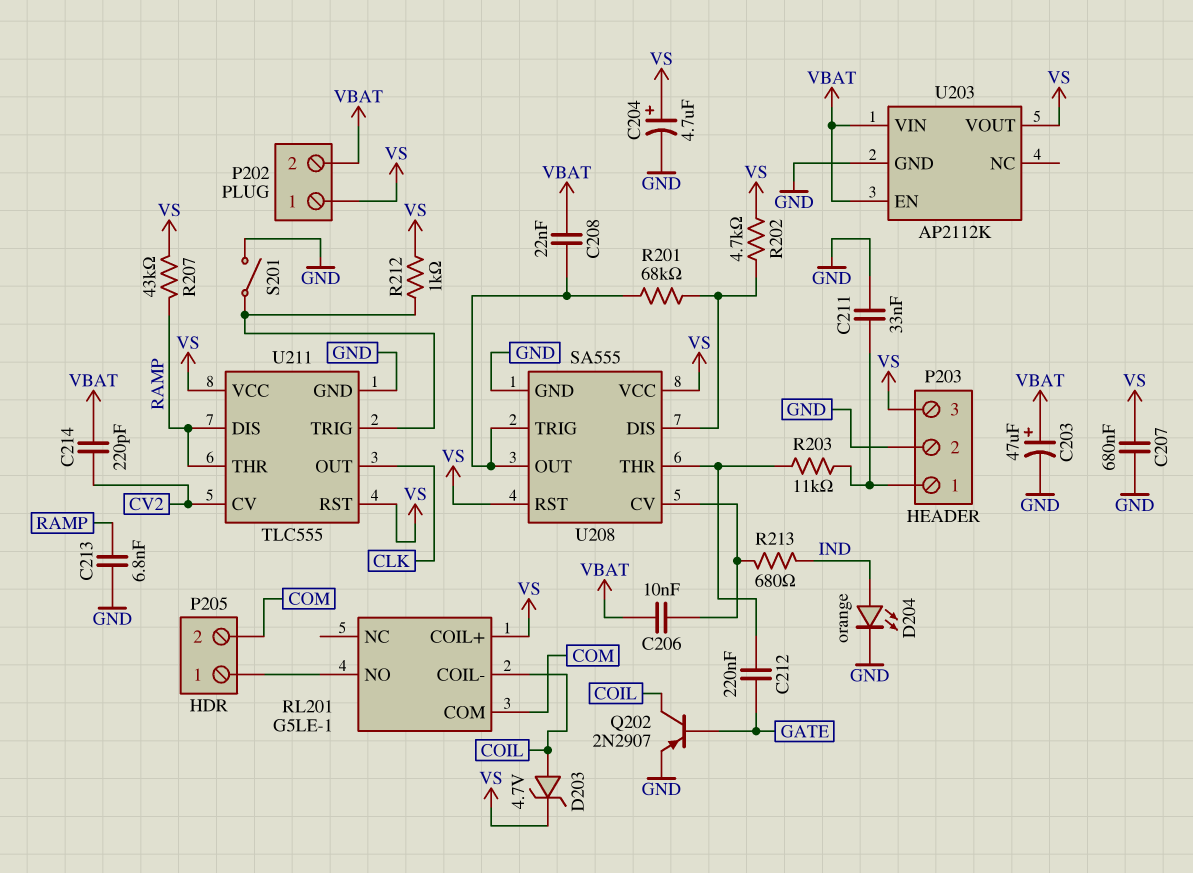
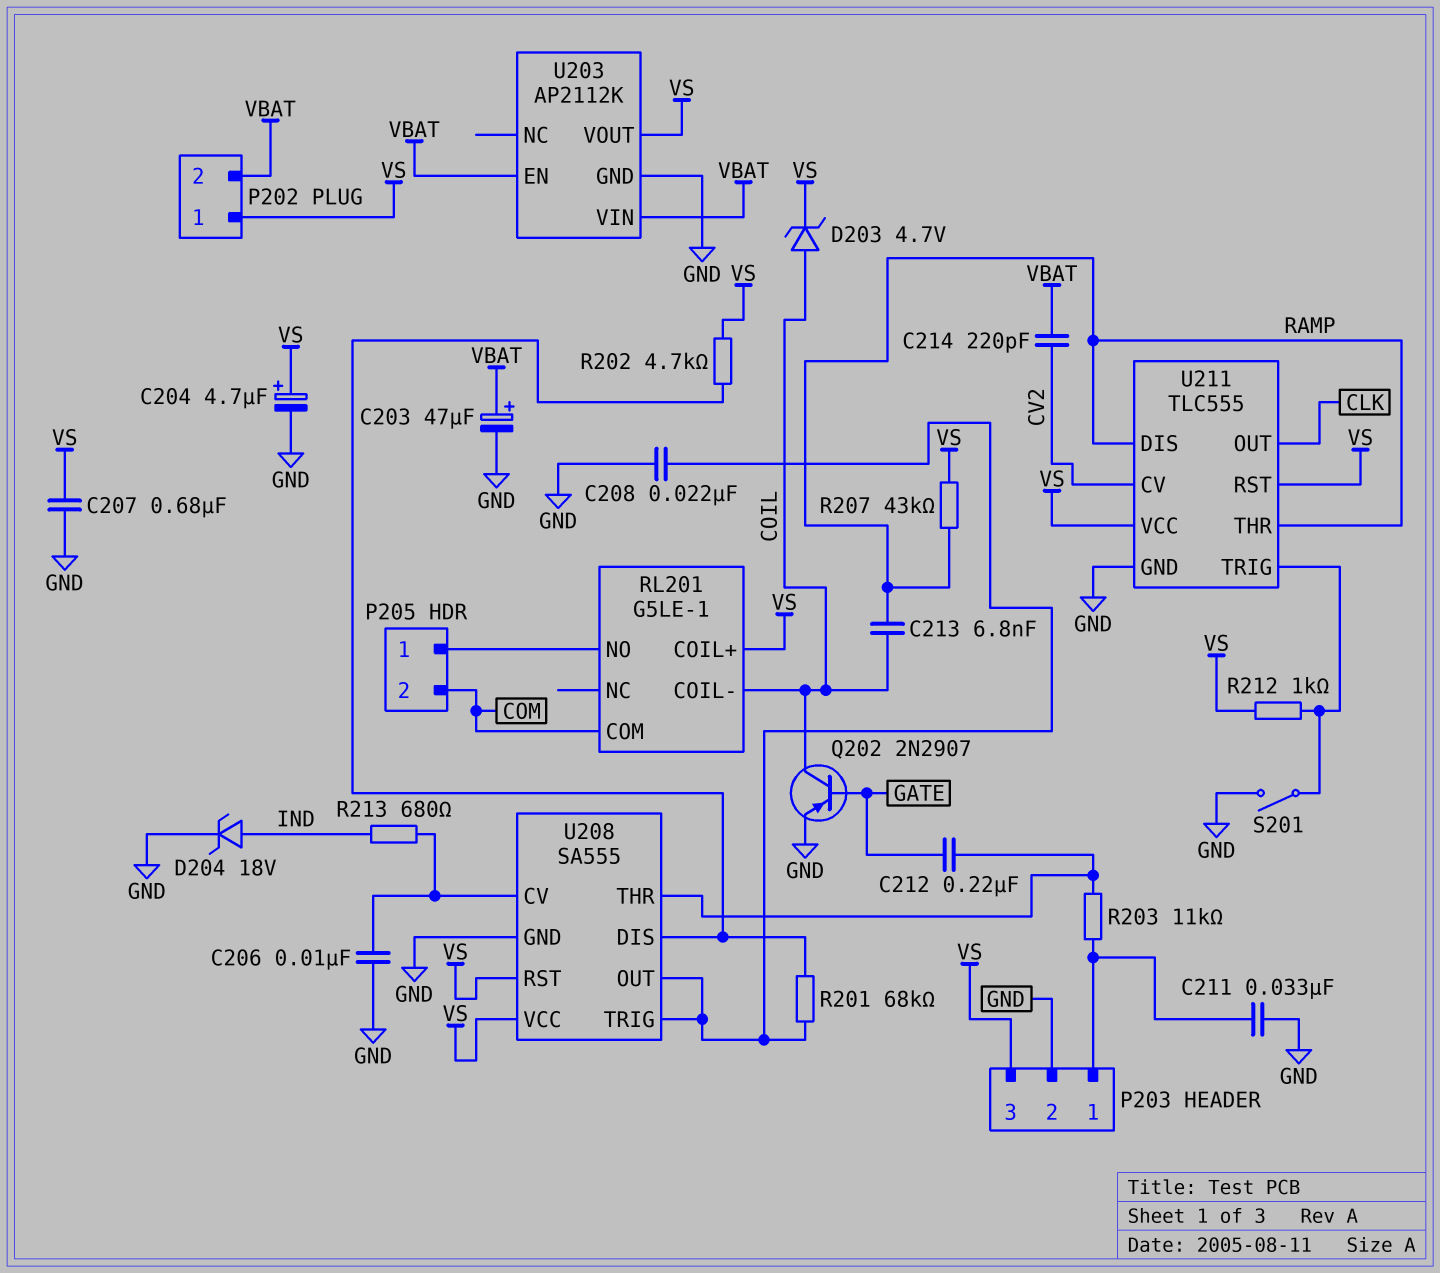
C206: 10nF (U208/CV, VBAT) -> 10nF (GND, U208/CV)
C208: 22nF (U208/OUT, VBAT) -> 22nF (GND, U208/OUT)
C213: 6.8nF (GND, RAMP) -> 6.8nF (COIL, RAMP)
D204: LED orange (A IND, K GND) -> zener 18V (A IND, K GND)

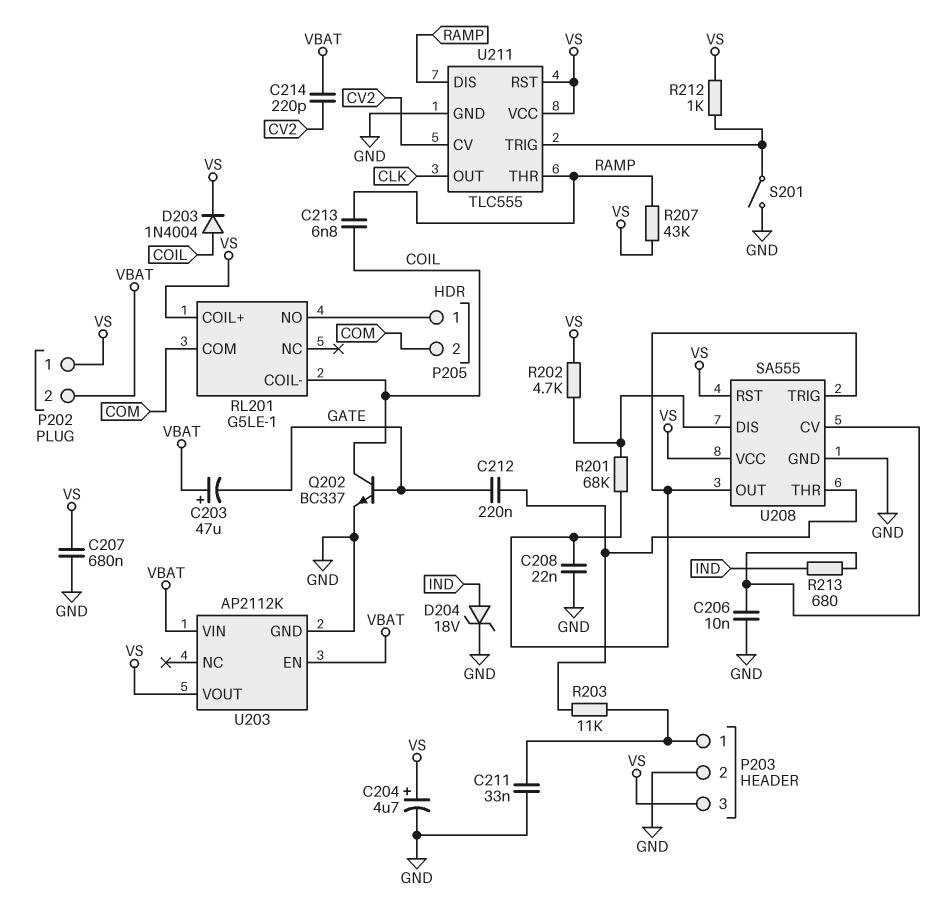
C203: 47uF (plus VBAT, minus GND) -> 47uF (plus VBAT, minus GATE)
D203: zener 4.7V (A COIL, K VS) -> diode 1N4004 (A COIL, K VS)
Q202: PNP 2N2907 (B GATE, C COIL, E GND) -> NPN BC337 (B GATE, C COIL, E GND)

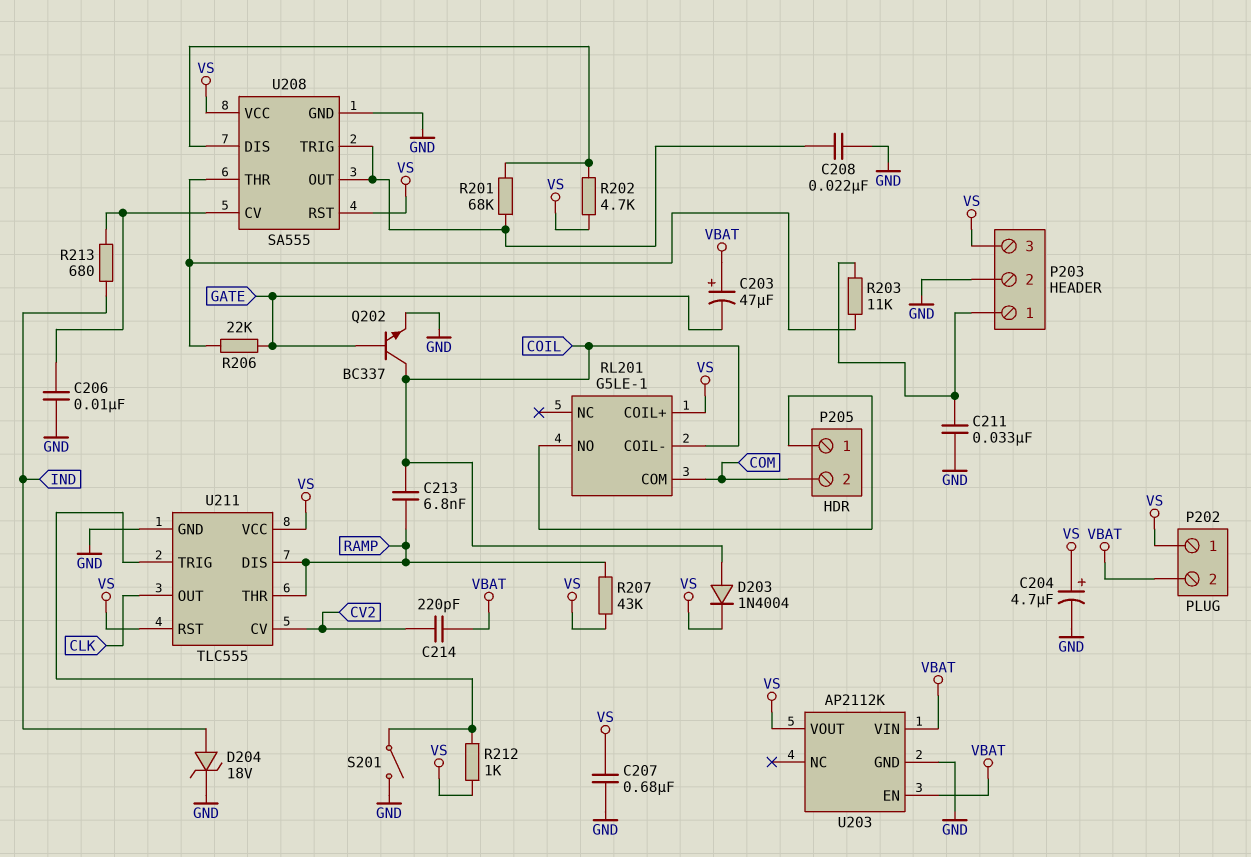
C212: 220nF (GATE, U208/THR) -> none
R206: none -> 22k (GATE, U208/THR)

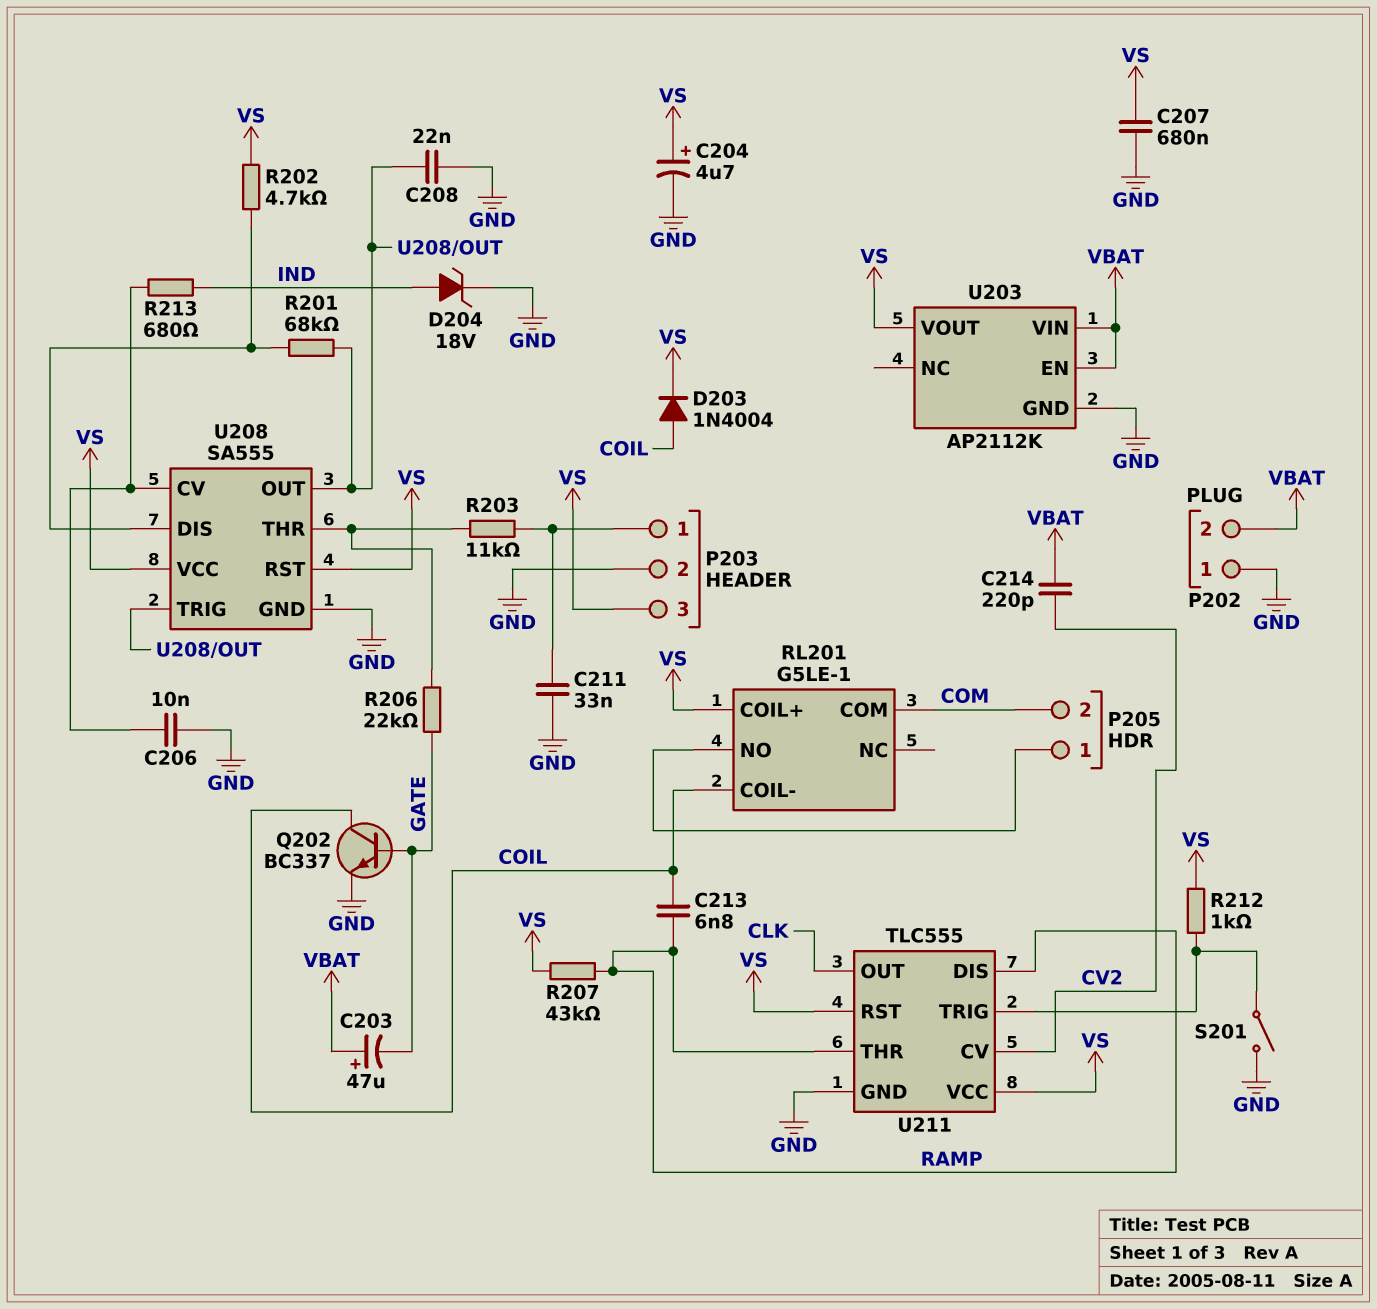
P202 pin 1: VS -> GND

